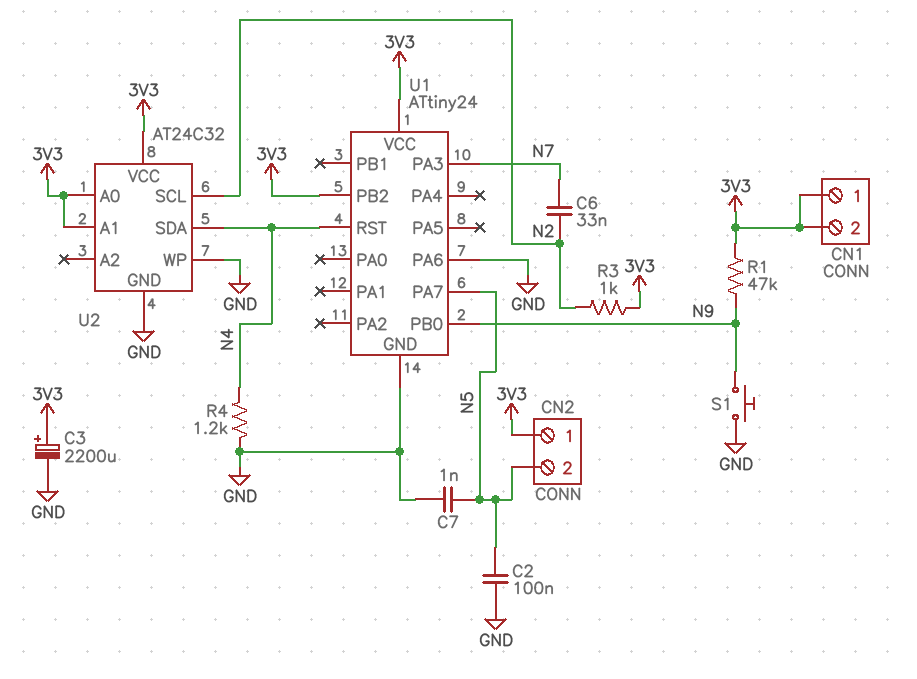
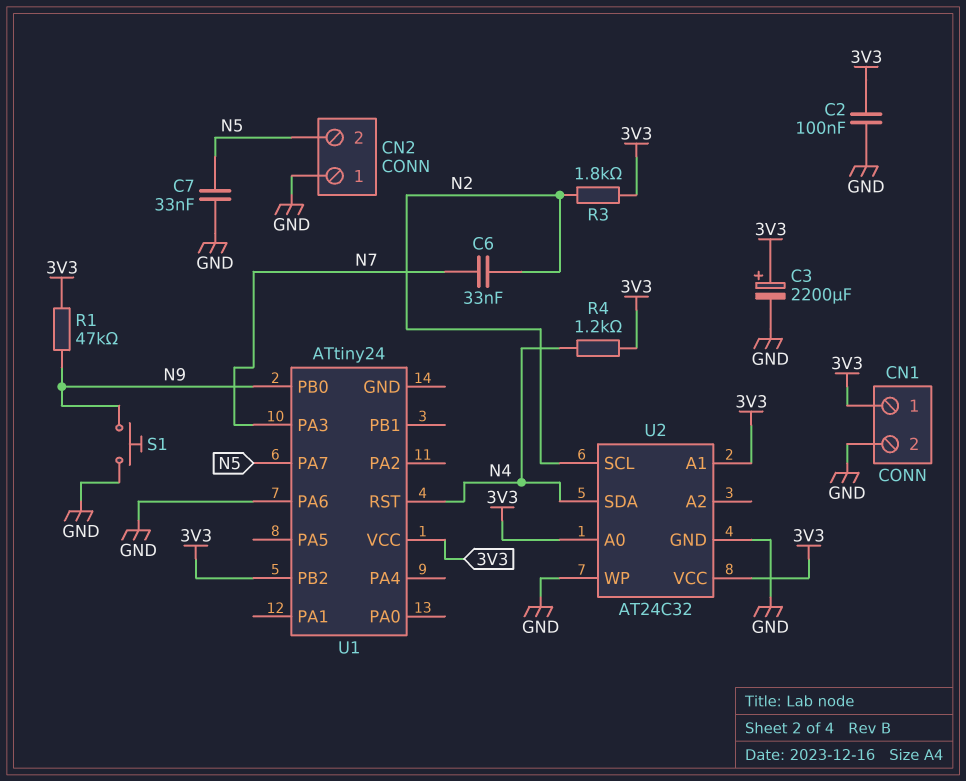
C2: 100nF (GND, N5) -> 100nF (3V3, GND)
C7: 1nF (GND, N5) -> 33nF (GND, N5)
CN1 pin 2: 3V3 -> GND
CN2 pin 1: 3V3 -> GND
R3: 1k (3V3, N2) -> 1.8k (3V3, N2)
R4: 1.2k (GND, N4) -> 1.2k (3V3, N4)
U1 pin GND: GND -> none

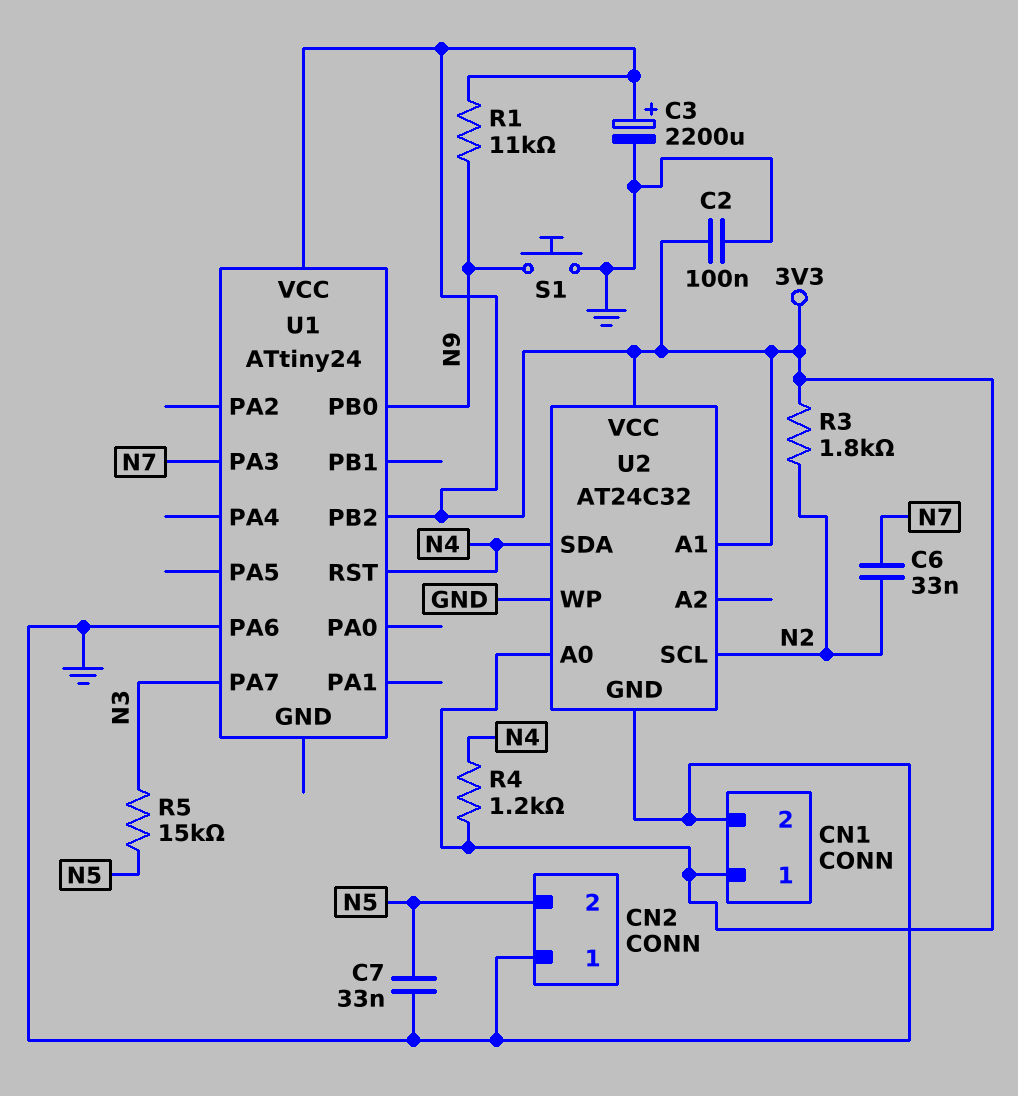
R1: 47k (3V3, N9) -> 11k (3V3, N9)
R5: none -> 15k (N3, N5)
U1 pin PA7: N5 -> N3

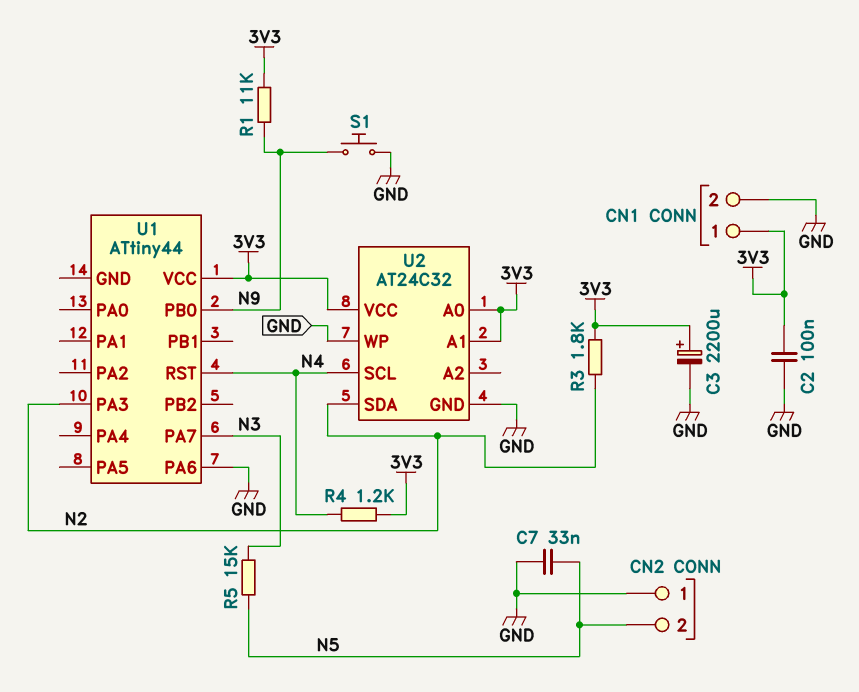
C6: 33nF (N2, N7) -> none
U1: ATtiny24 -> ATtiny44
U1 pin PA3: N7 -> N2
U1 pin PB2: 3V3 -> none
U2 pin SCL: N2 -> N4
U2 pin SDA: N4 -> N2

